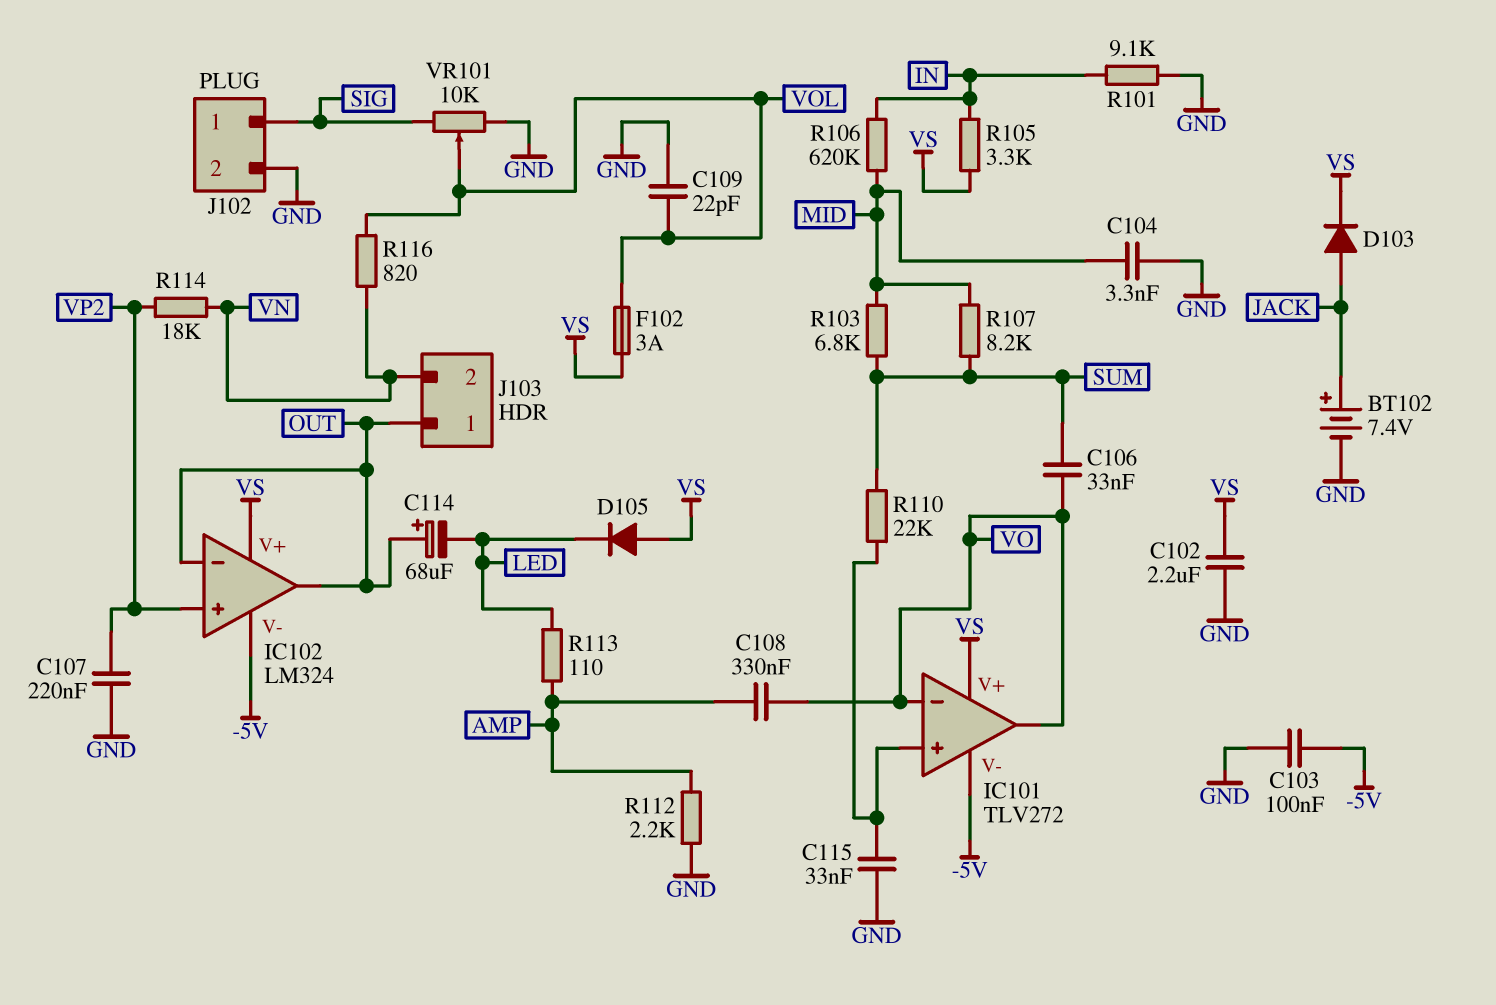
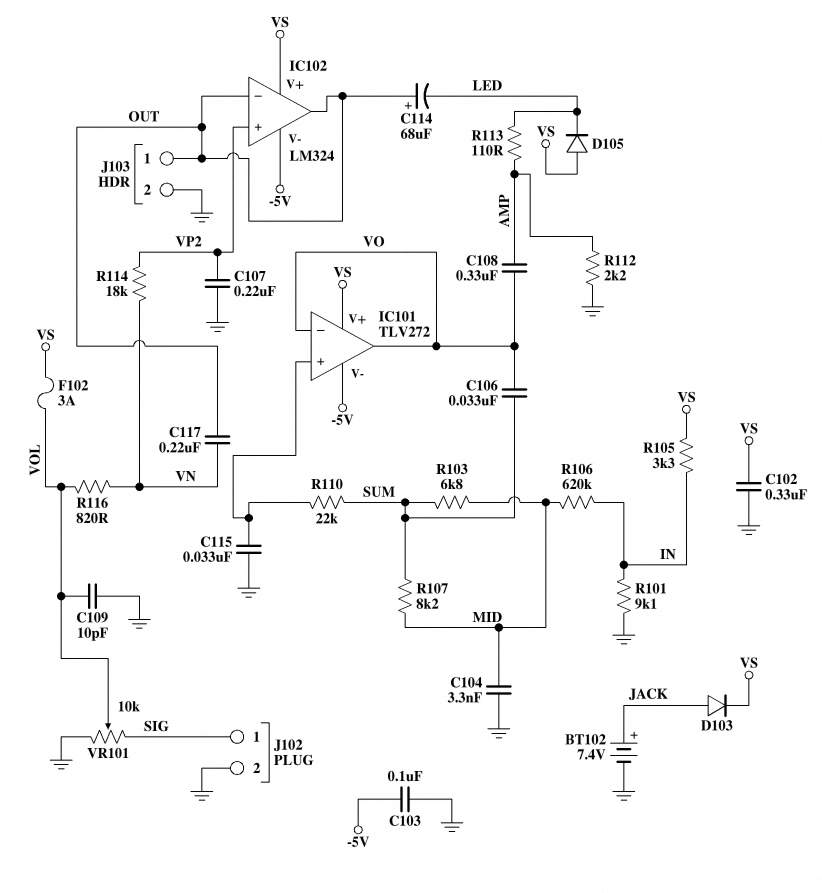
C102: 2.2uF (GND, VS) -> 330nF (GND, VS)
C109: 22pF (GND, VOL) -> 10pF (GND, VOL)
C117: none -> 220nF (OUT, VN)
J103 pin 2: VN -> GND

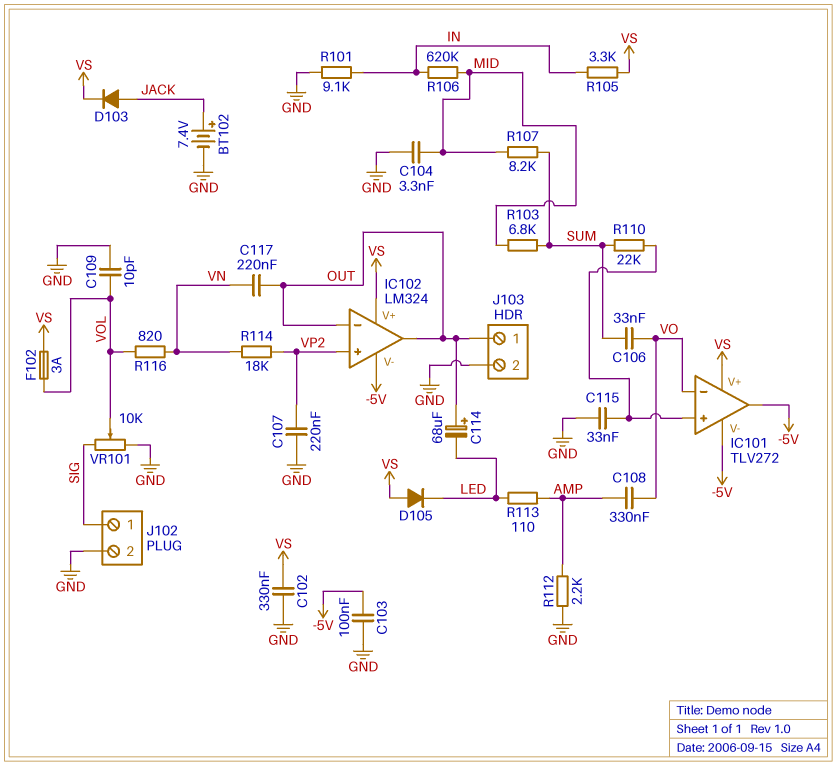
IC101 pin out: VO -> -5V

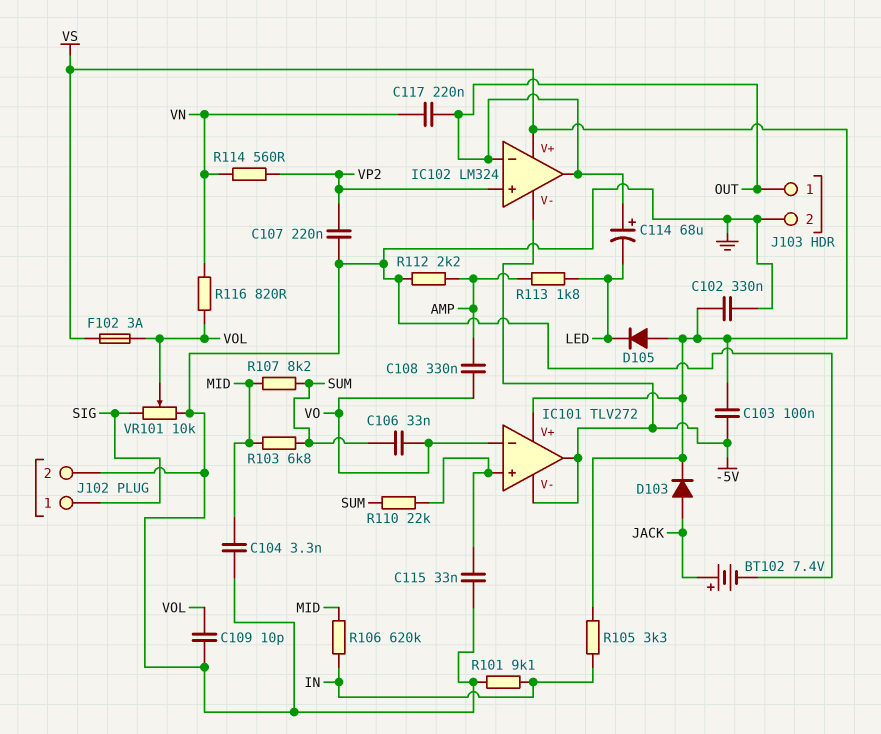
C103: 100nF (-5V, GND) -> 100nF (-5V, VS)
R113: 110 (AMP, LED) -> 1.8k (AMP, LED)
R114: 18k (VN, VP2) -> 560 (VN, VP2)

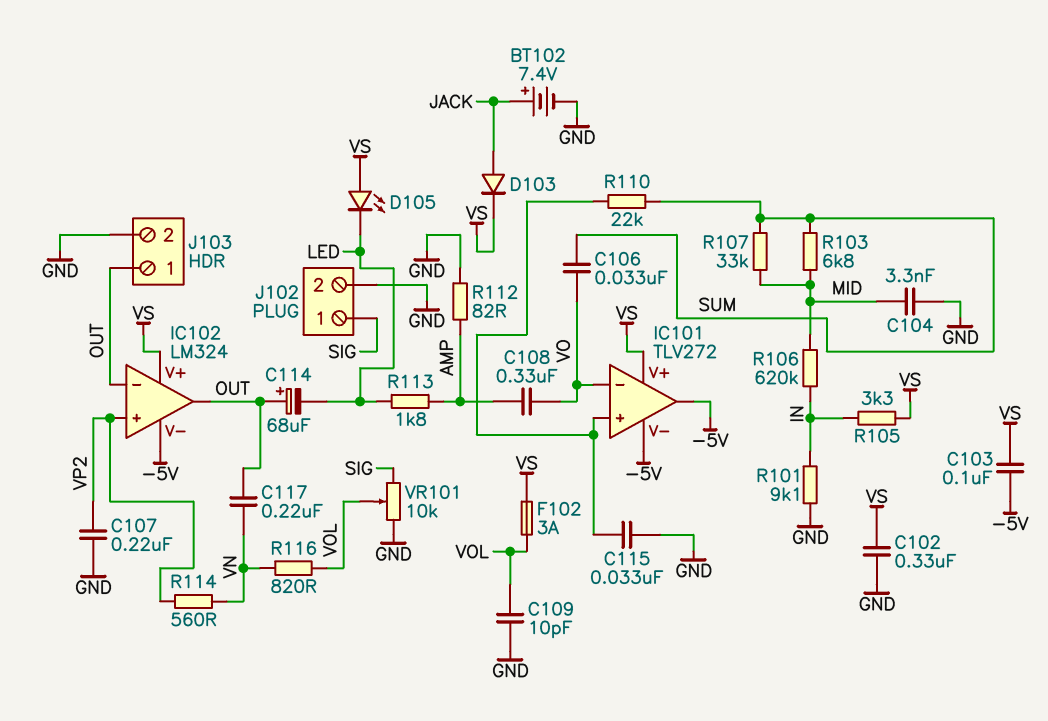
D105: diode (A VS, K LED) -> LED (A VS, K LED)
R107: 8.2k (MID, SUM) -> 33k (MID, SUM)
R112: 2.2k (AMP, GND) -> 82 (AMP, GND)

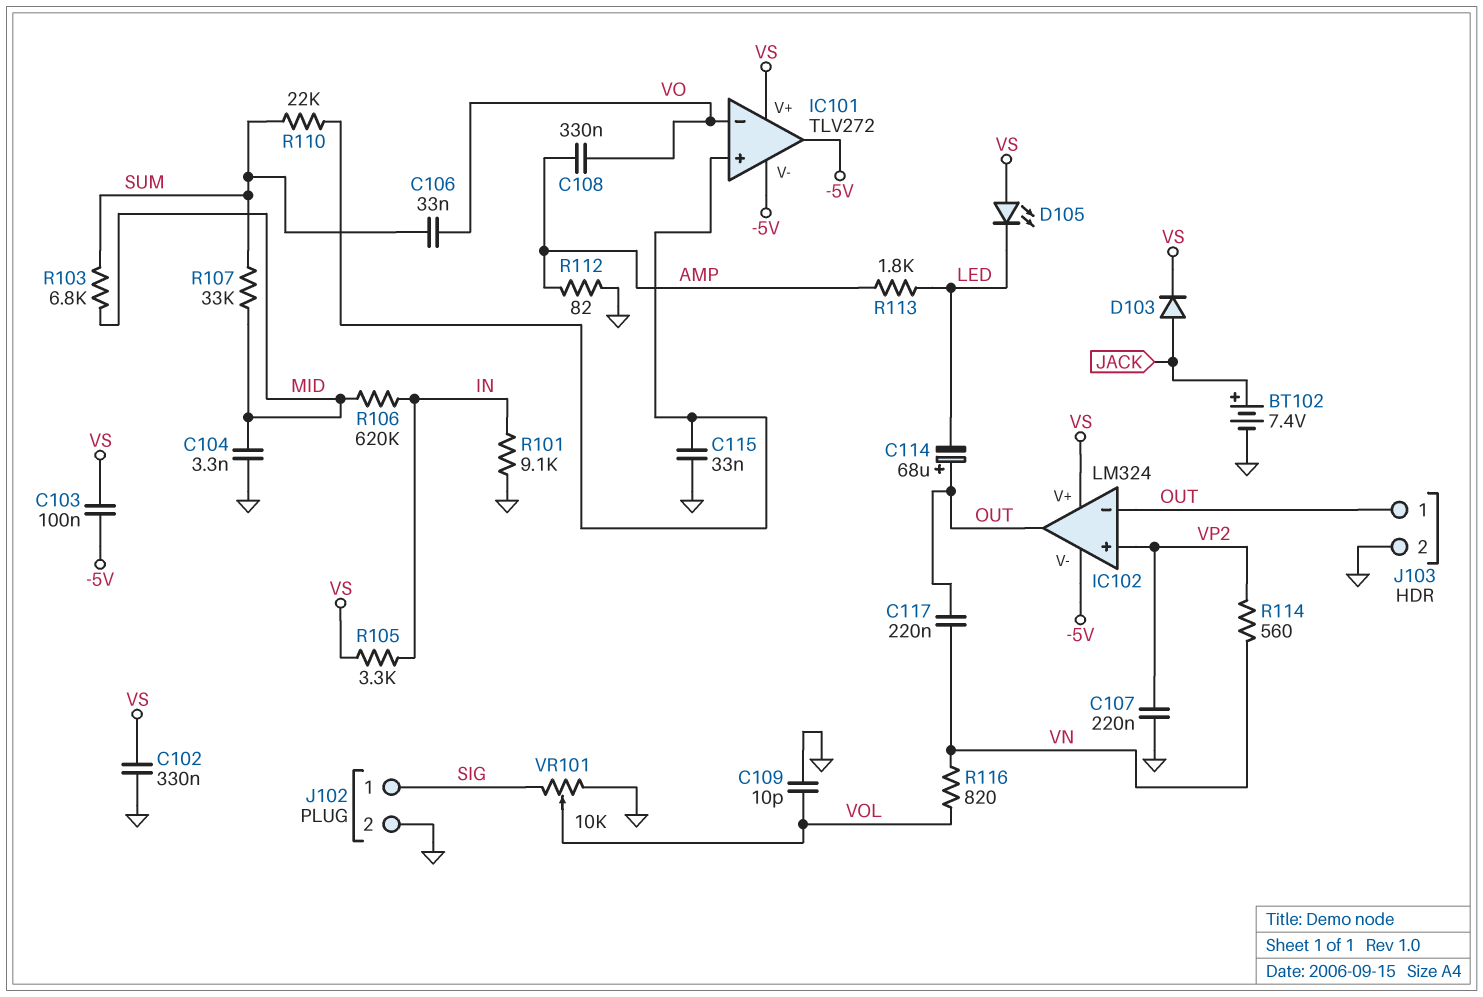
F102: 3A (VOL, VS) -> none

